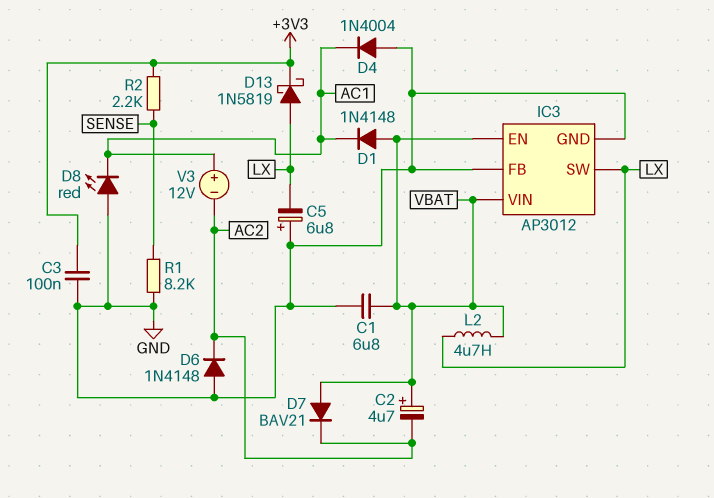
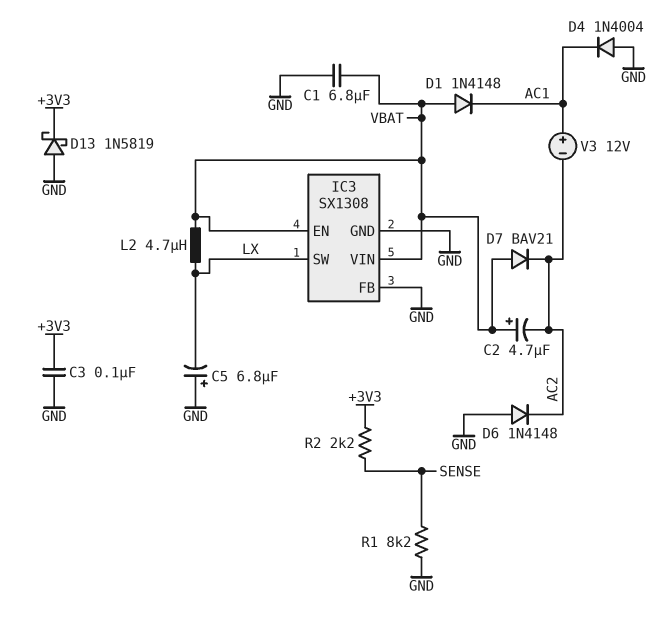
D8: LED red (A GND, K AC1) -> none
D13: schottky 1N5819 (A LX, K +3V3) -> schottky 1N5819 (A GND, K +3V3)
IC3: AP3012 -> SX1308

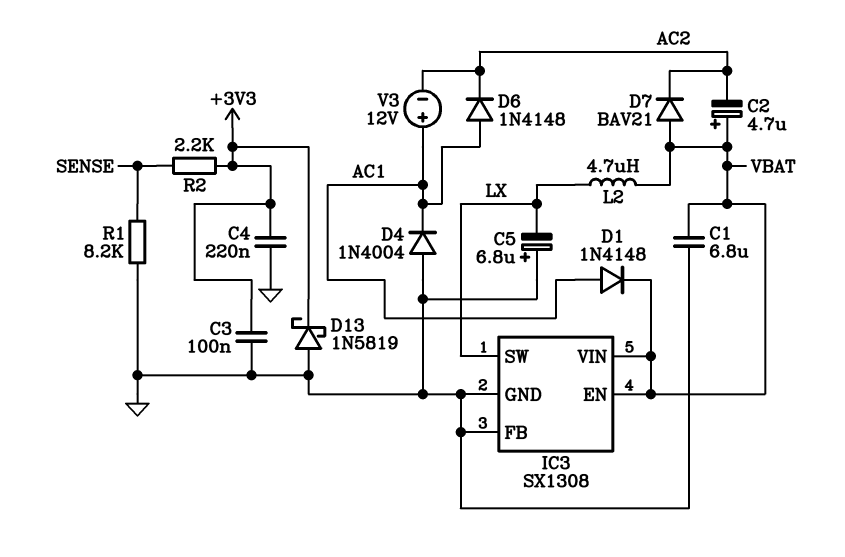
C4: none -> 220nF (+3V3, GND)
D1: diode 1N4148 (A VBAT, K AC1) -> diode 1N4148 (A AC1, K VBAT)
D6: diode 1N4148 (A GND, K AC2) -> diode 1N4148 (A AC1, K AC2)

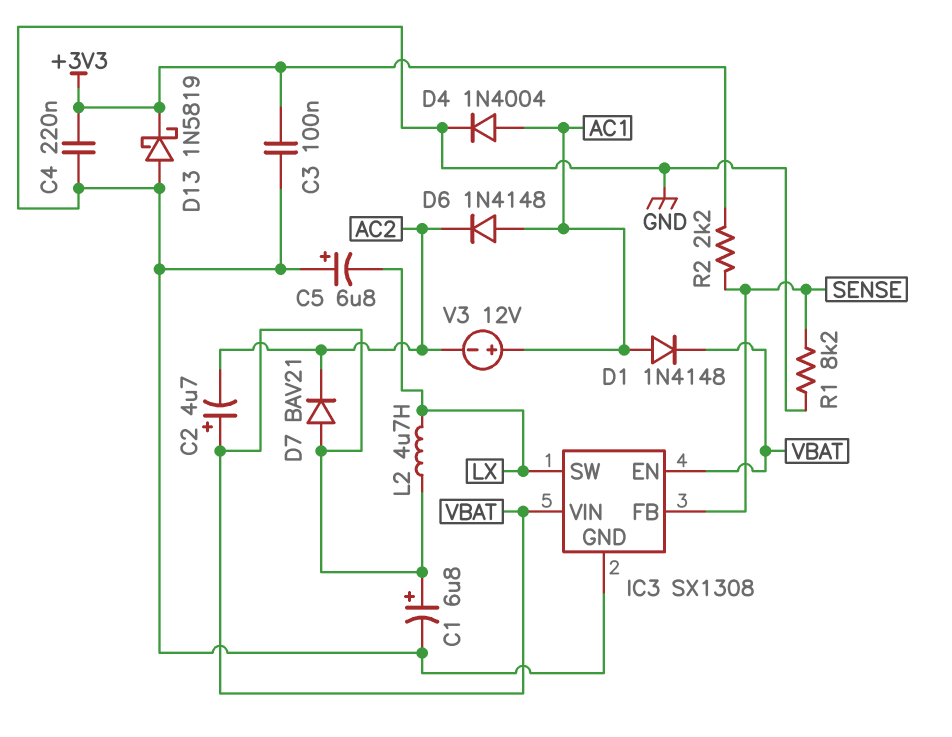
C1: 6.8uF (GND, VBAT) -> 6.8uF (plus VBAT, minus GND)
D4: diode 1N4004 (A GND, K AC1) -> diode 1N4004 (A AC1, K GND)
IC3 pin FB: GND -> SENSE

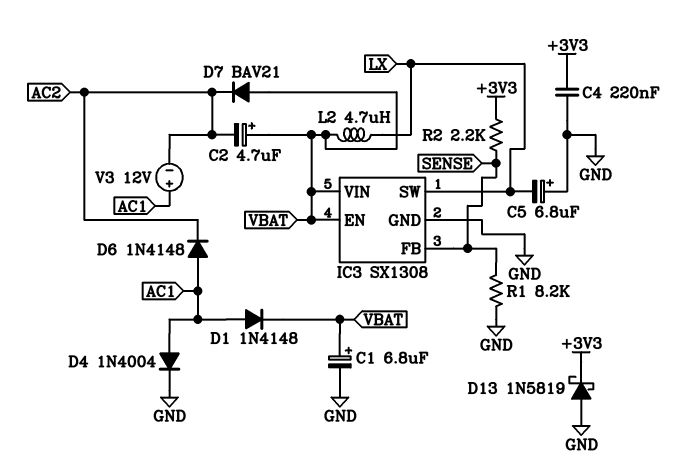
C3: 100nF (+3V3, GND) -> none

